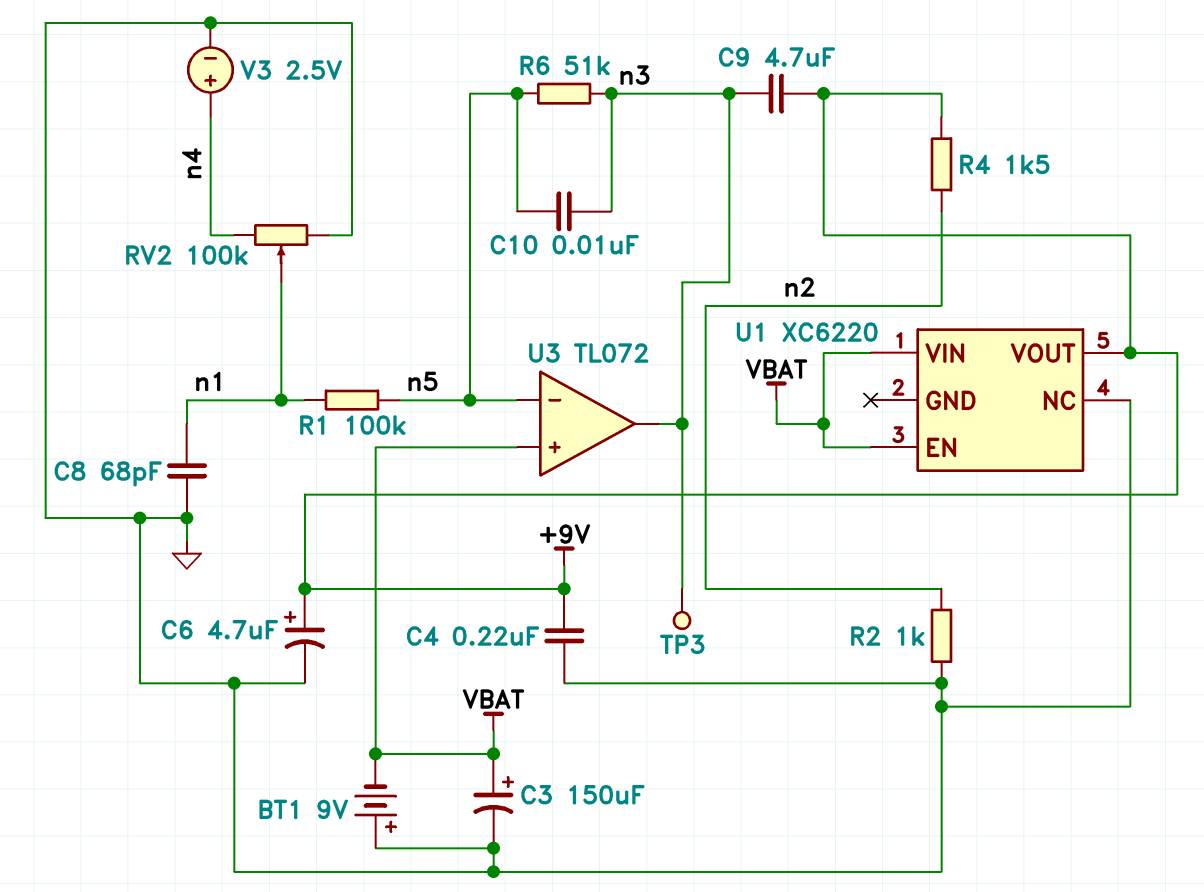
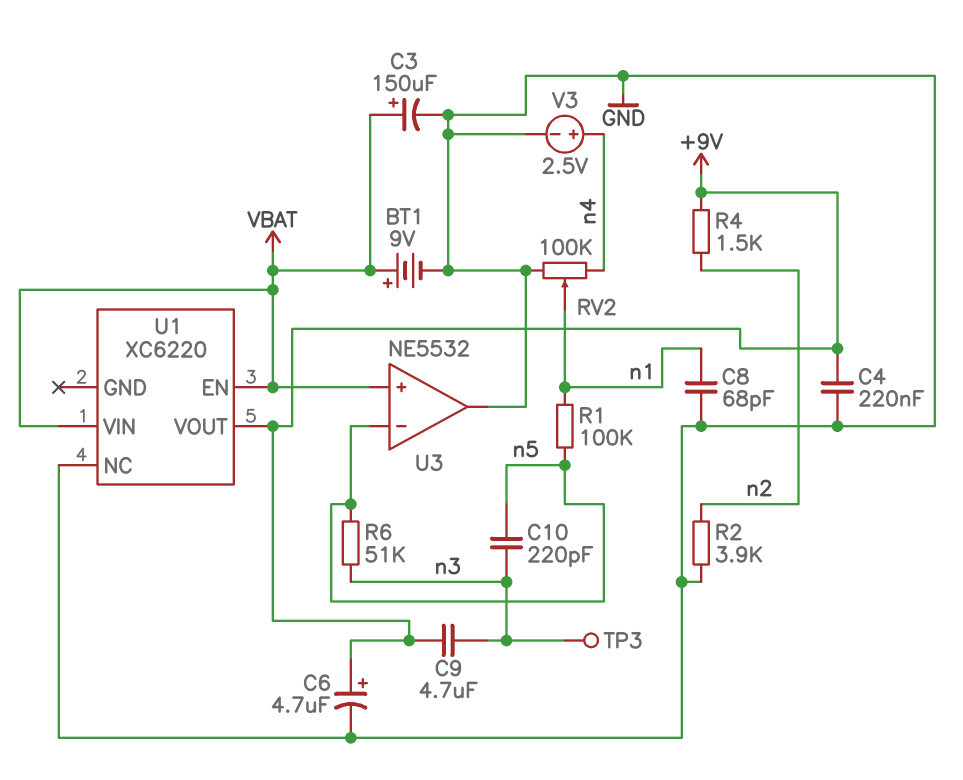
BT1: 9V (plus GND, minus VBAT) -> 9V (plus VBAT, minus GND)
C10: 10nF (n3, n5) -> 220pF (n3, n5)
R2: 1k (GND, n2) -> 3.9k (GND, n2)
U3: TL072 -> NE5532
U3 pin out: n3 -> GND

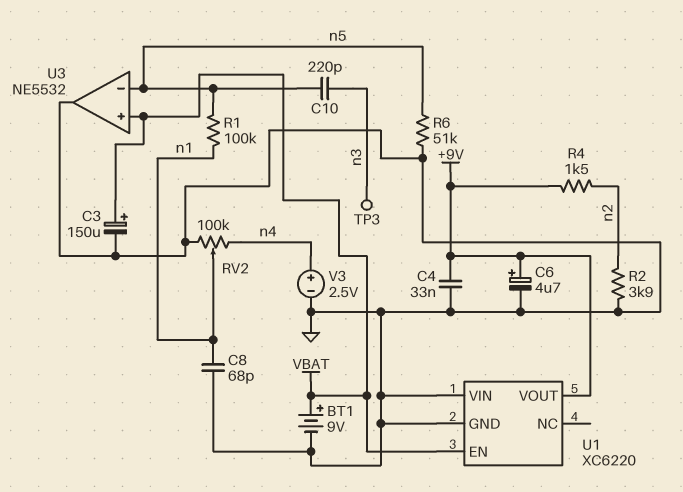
C4: 220nF (+9V, GND) -> 33nF (+9V, GND)
C9: 4.7uF (+9V, n3) -> none
R6: 51k (n3, n5) -> 51k (GND, n5)
U1 pin GND: none -> GND
U1 pin NC: GND -> none
U1 pin VIN: VBAT -> GND

